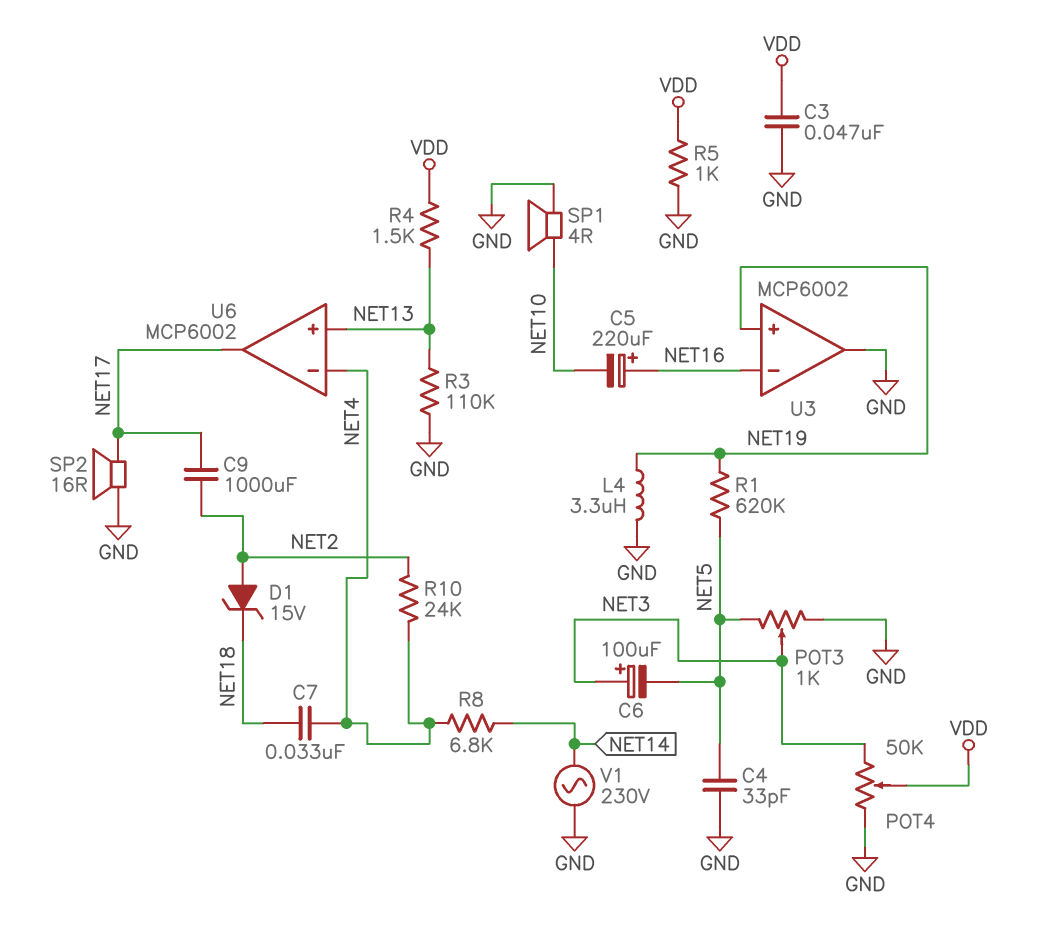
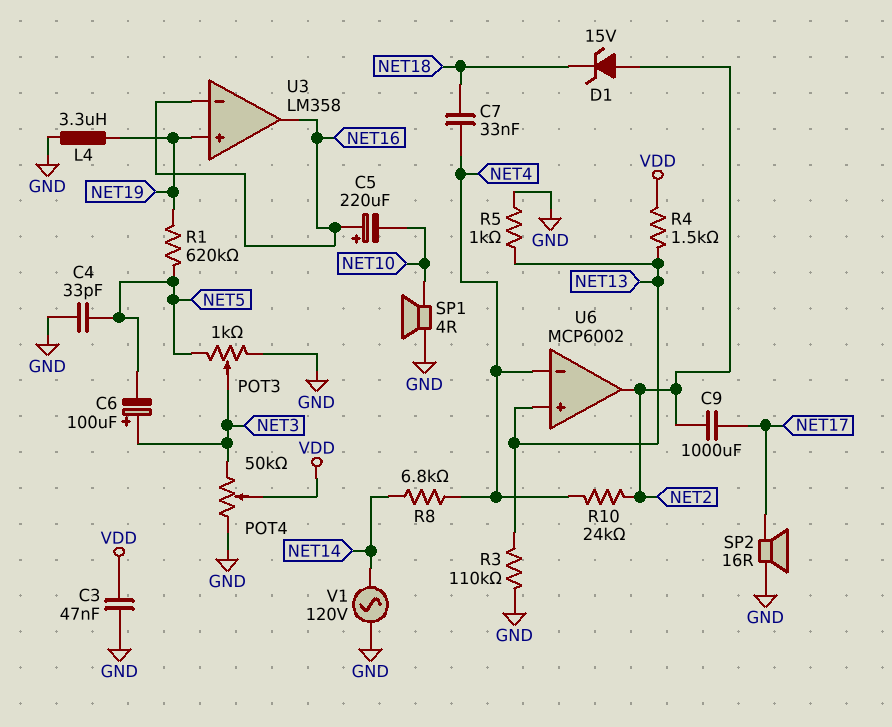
R5: 1k (GND, VDD) -> 1k (GND, NET13)
U3: MCP6002 -> LM358
U3 pin out: GND -> NET16
U6 pin out: NET17 -> NET2
V1: AC 230V (GND, NET14) -> AC 120V (GND, NET14)

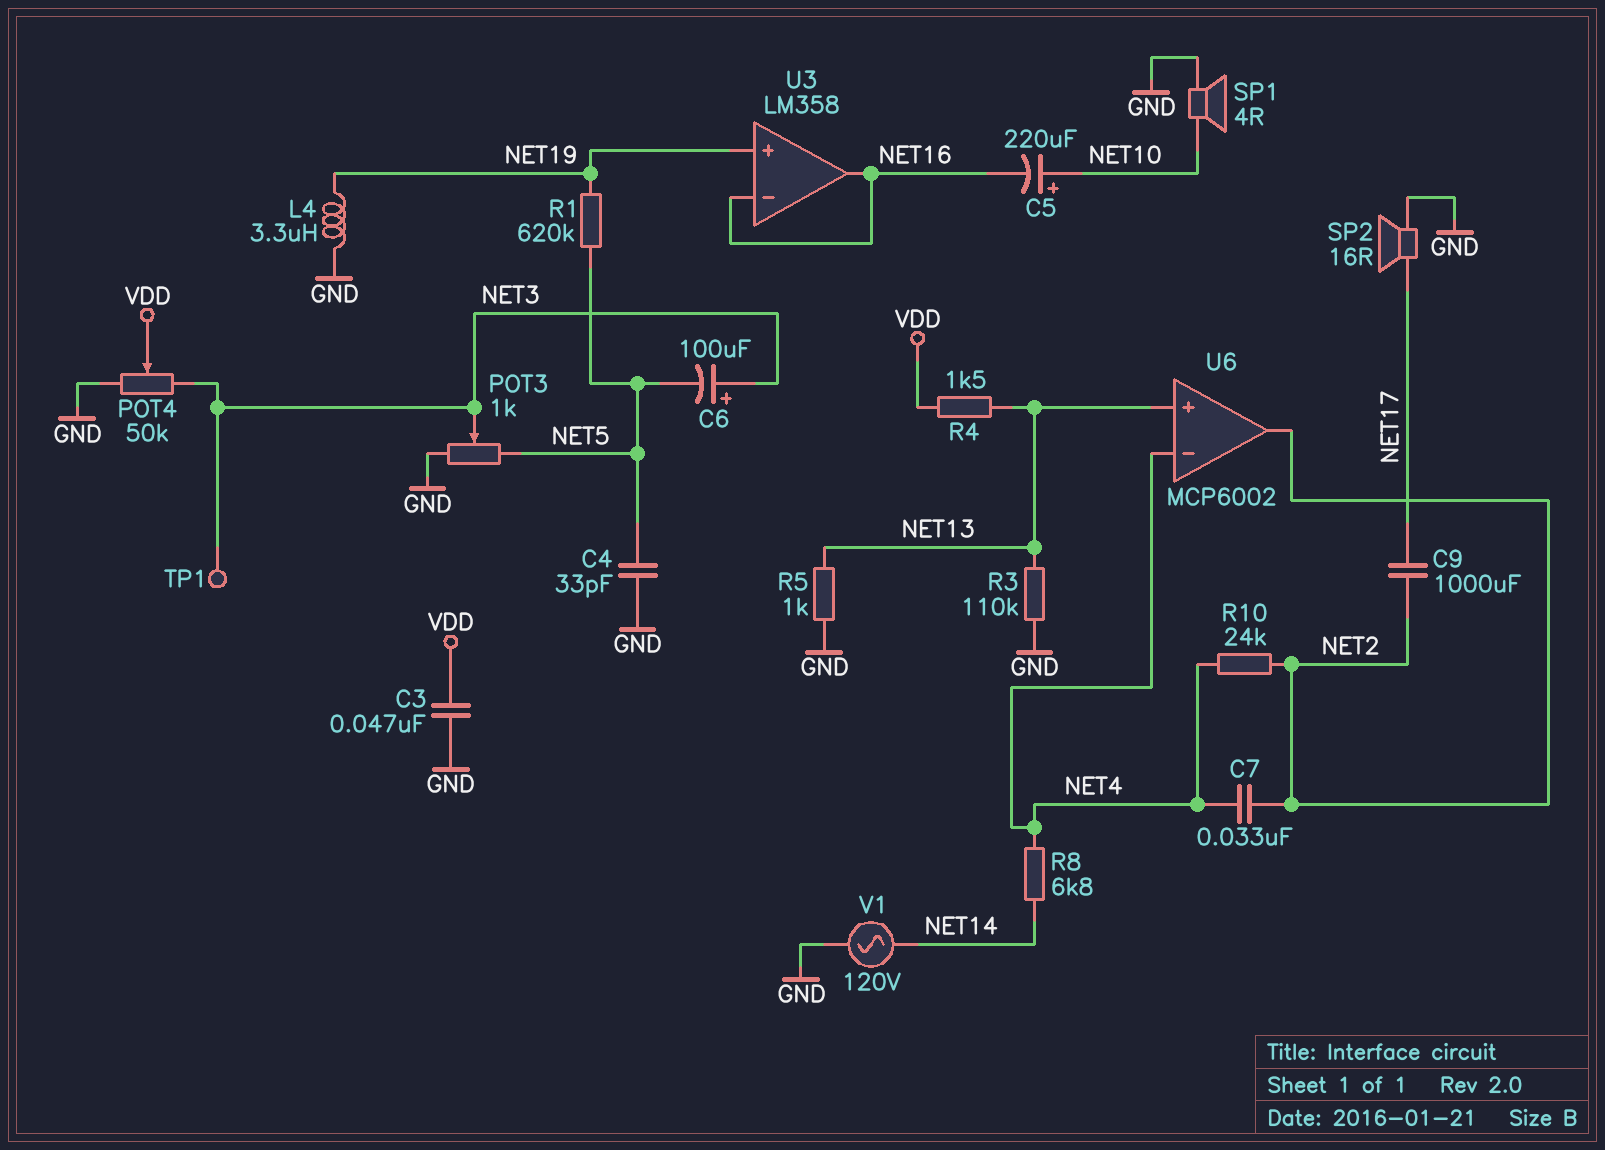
C5: 220uF (plus NET16, minus NET10) -> 220uF (plus NET10, minus NET16)
C7: 33nF (NET4, NET18) -> 33nF (NET2, NET4)
D1: zener 15V (A NET2, K NET18) -> none
TP1: none -> test point (NET3)

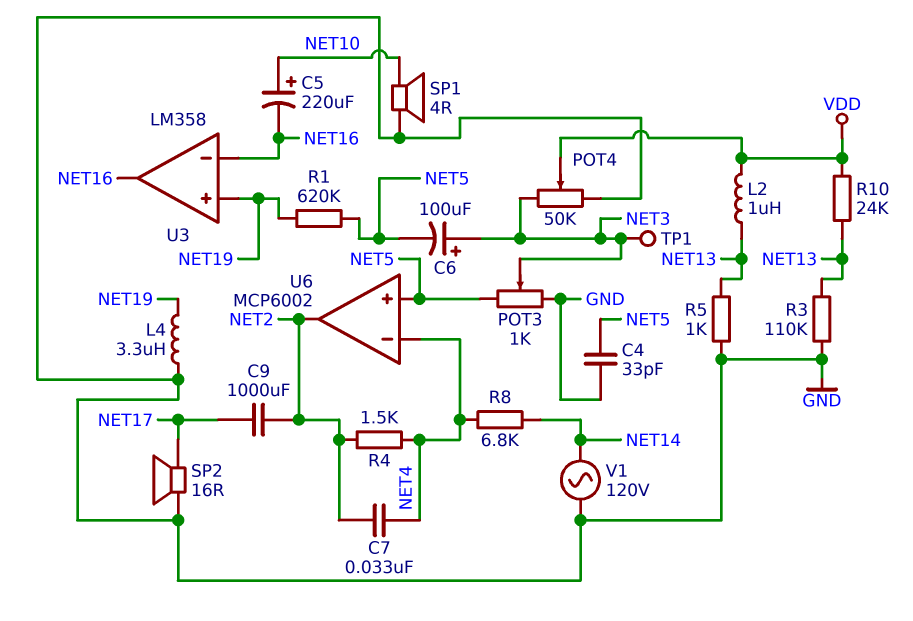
C3: 47nF (GND, VDD) -> none
L2: none -> 1uH (NET13, VDD)
R4: 1.5k (NET13, VDD) -> 1.5k (NET2, NET4)
R10: 24k (NET2, NET4) -> 24k (NET13, VDD)
U6 pin in+: NET13 -> NET5

